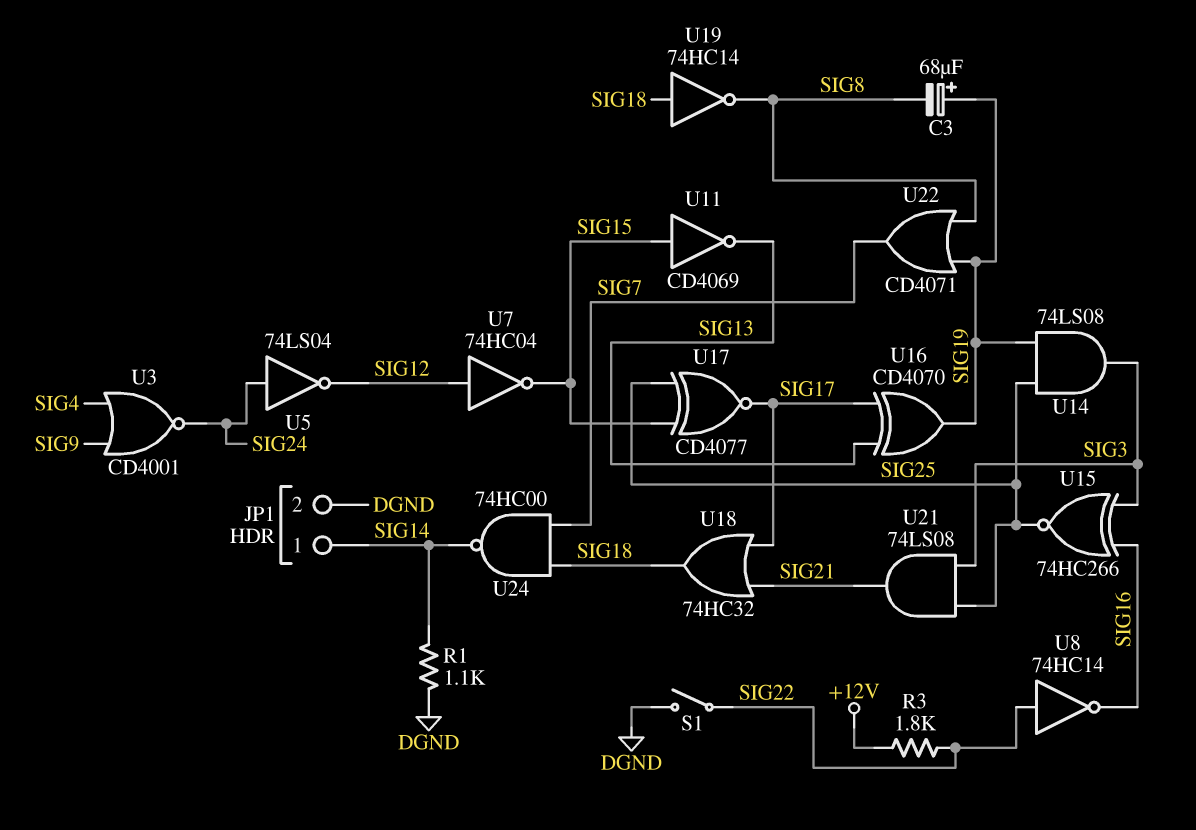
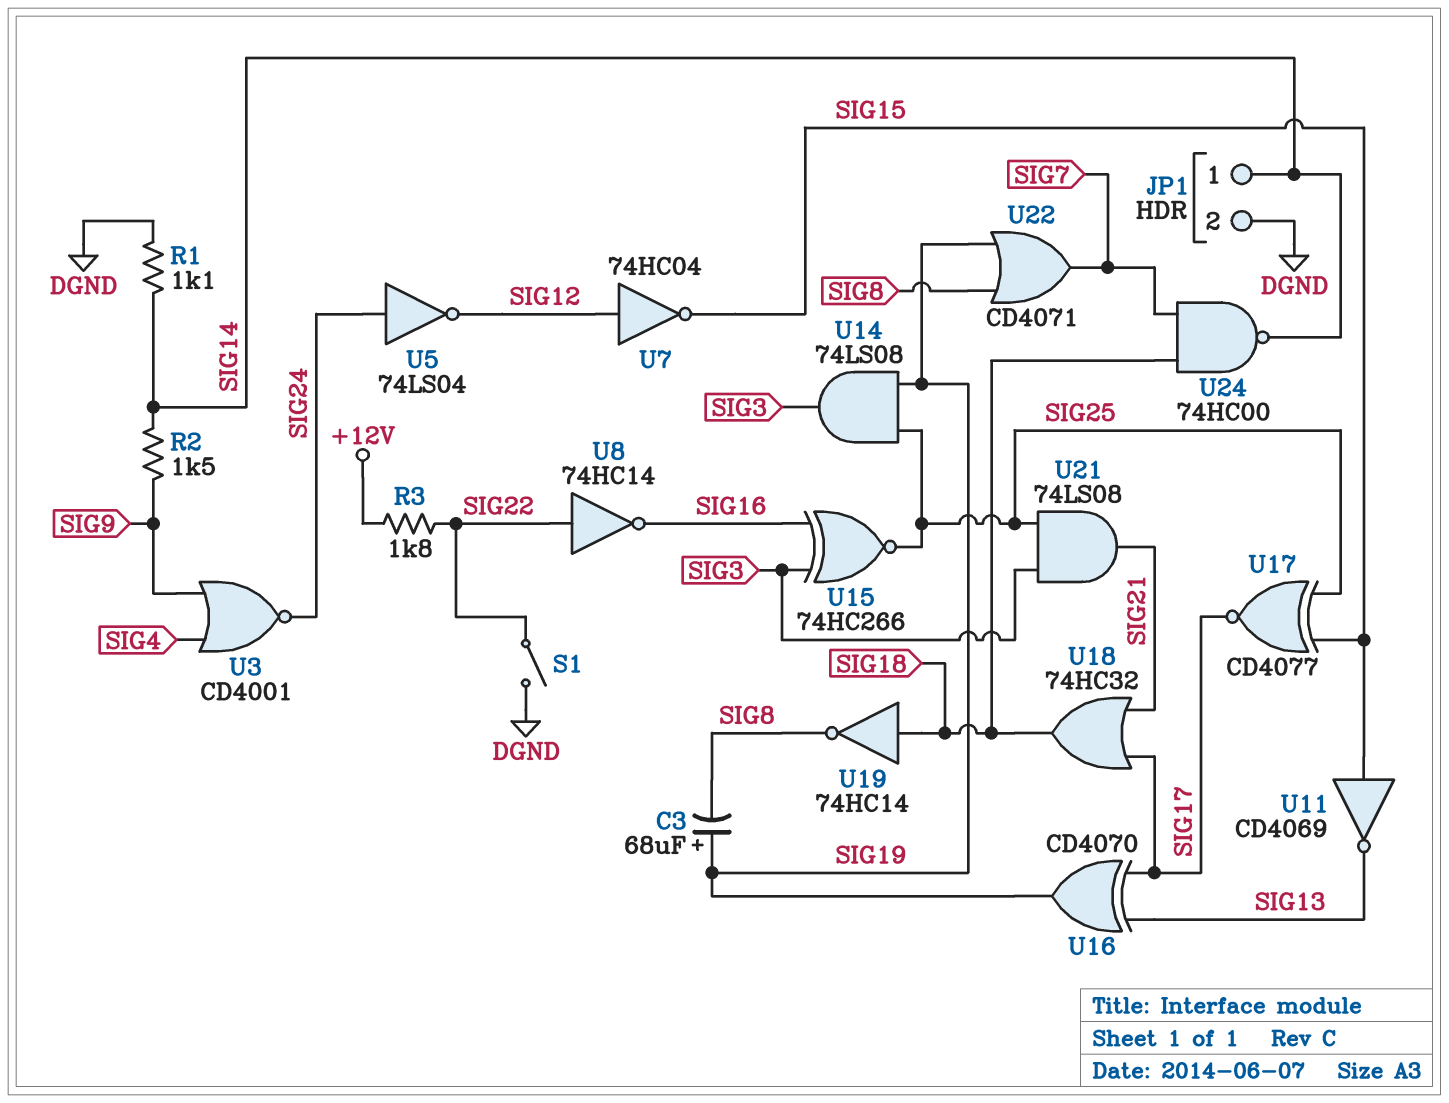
R2: none -> 1.5k (SIG9, SIG14)

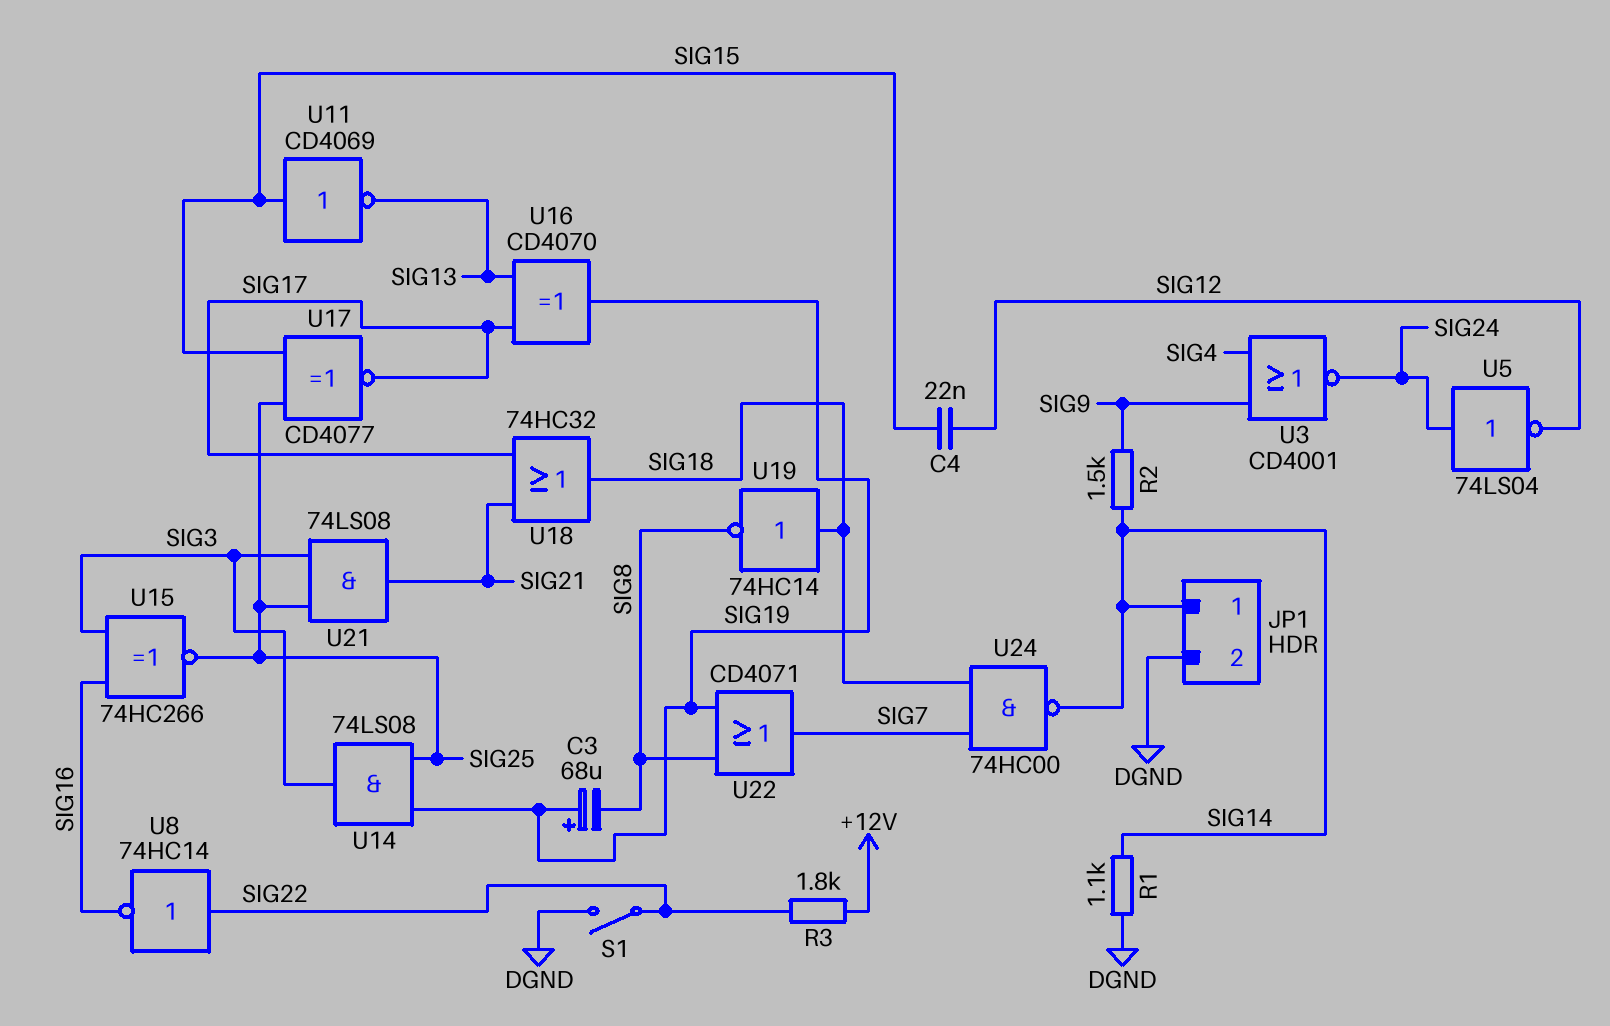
C4: none -> 22nF (SIG12, SIG15)
U7: NOT 74HC04 (in SIG12, out SIG15) -> none

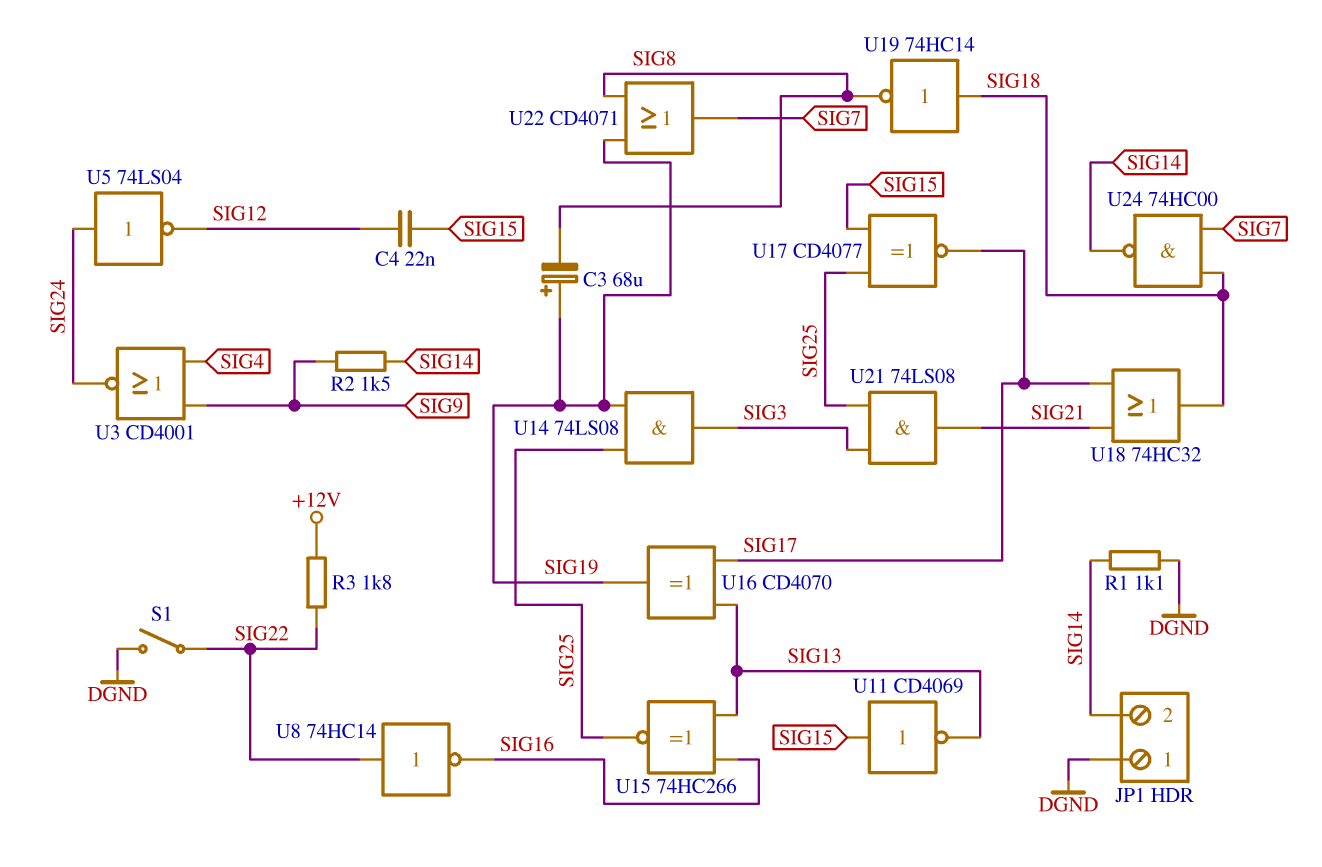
JP1 pin 1: SIG14 -> DGND
JP1 pin 2: DGND -> SIG14
U15: XNOR 74HC266 (in SIG3, in SIG16, out SIG25) -> XNOR 74HC266 (in SIG13, in SIG16, out SIG25)

